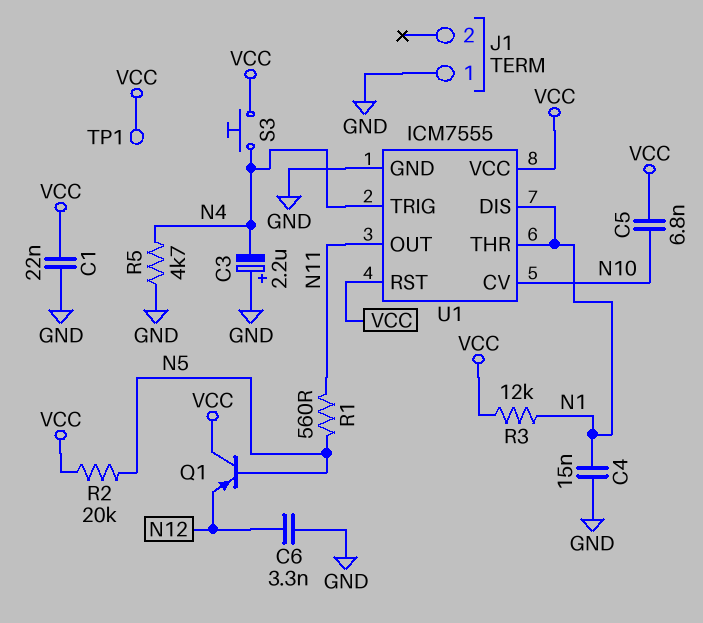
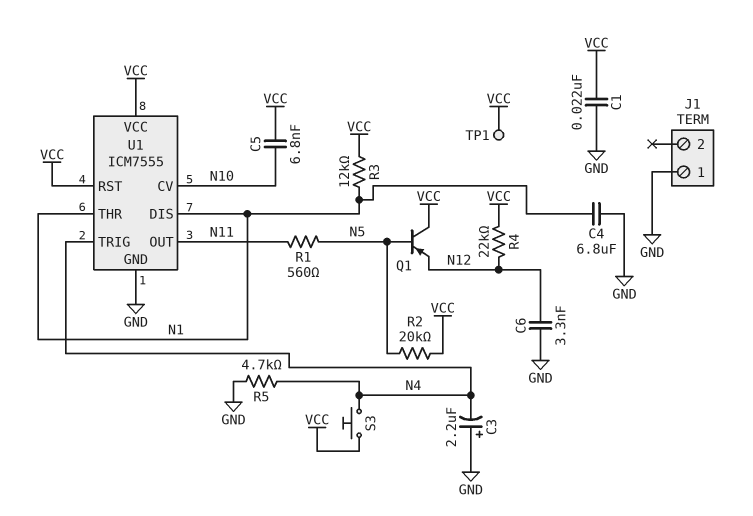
C4: 15nF (GND, N1) -> 6.8uF (GND, N1)
R4: none -> 22k (N12, VCC)

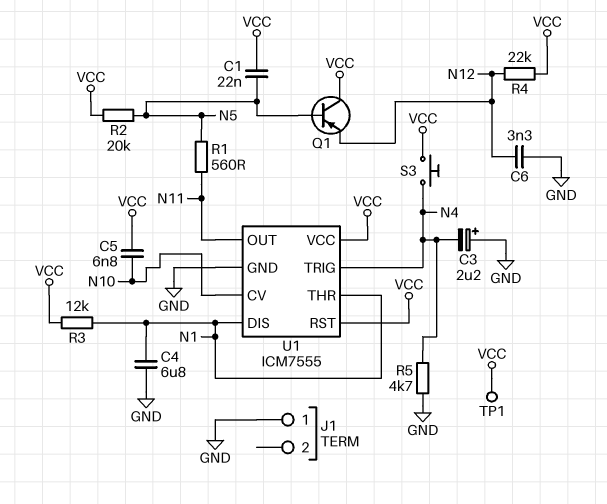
C1: 22nF (GND, VCC) -> 22nF (N5, VCC)

